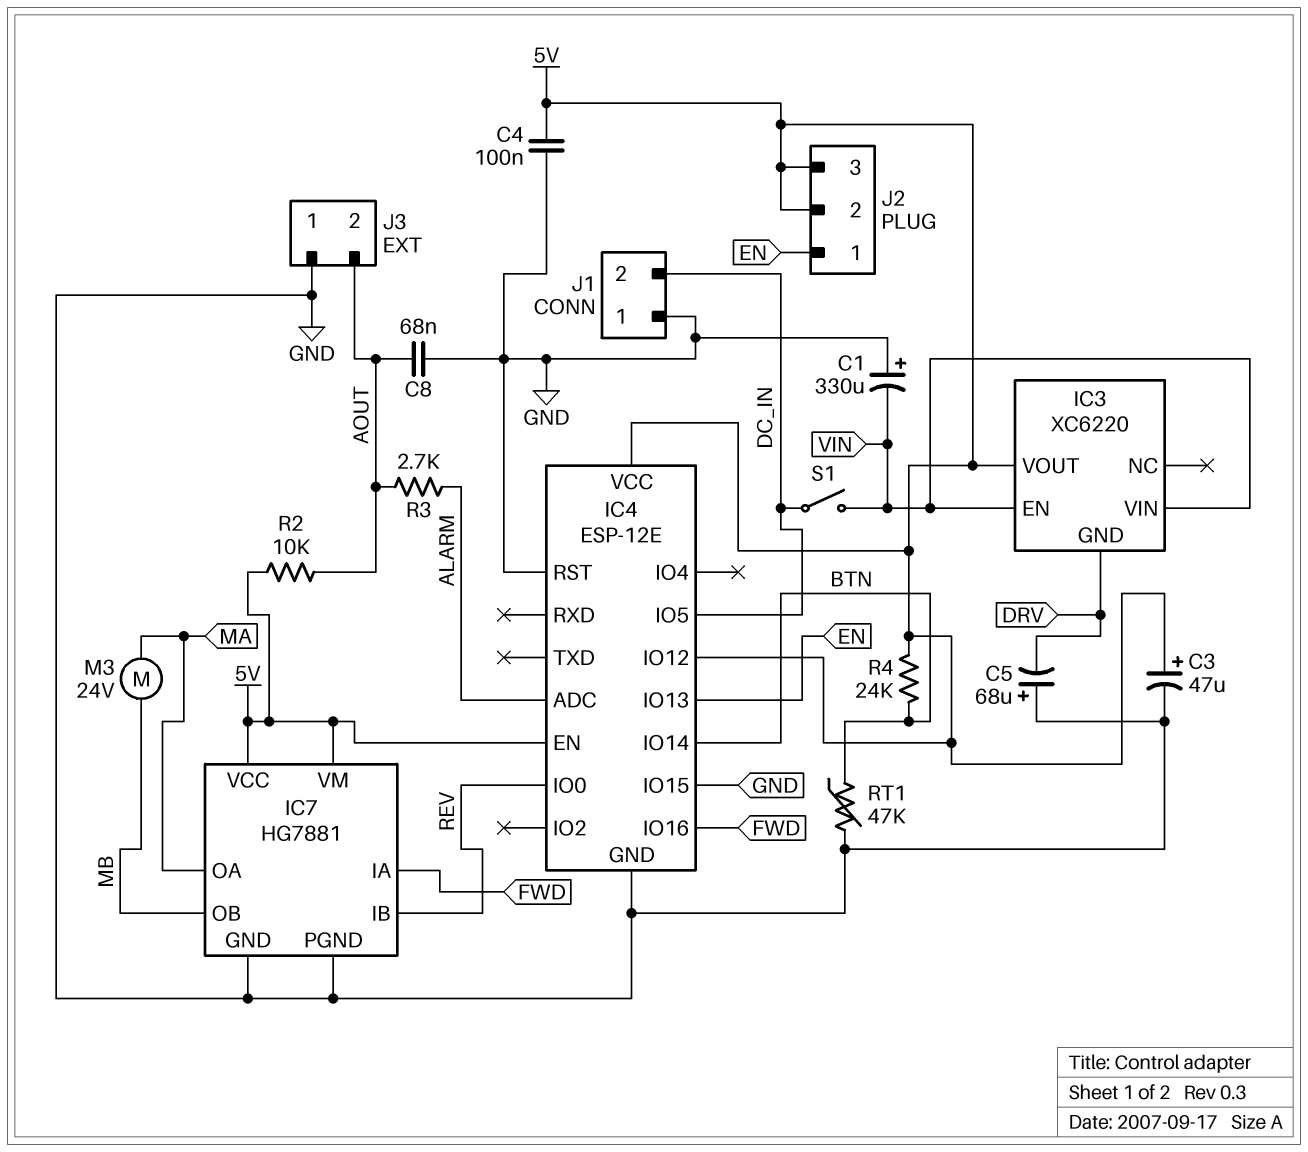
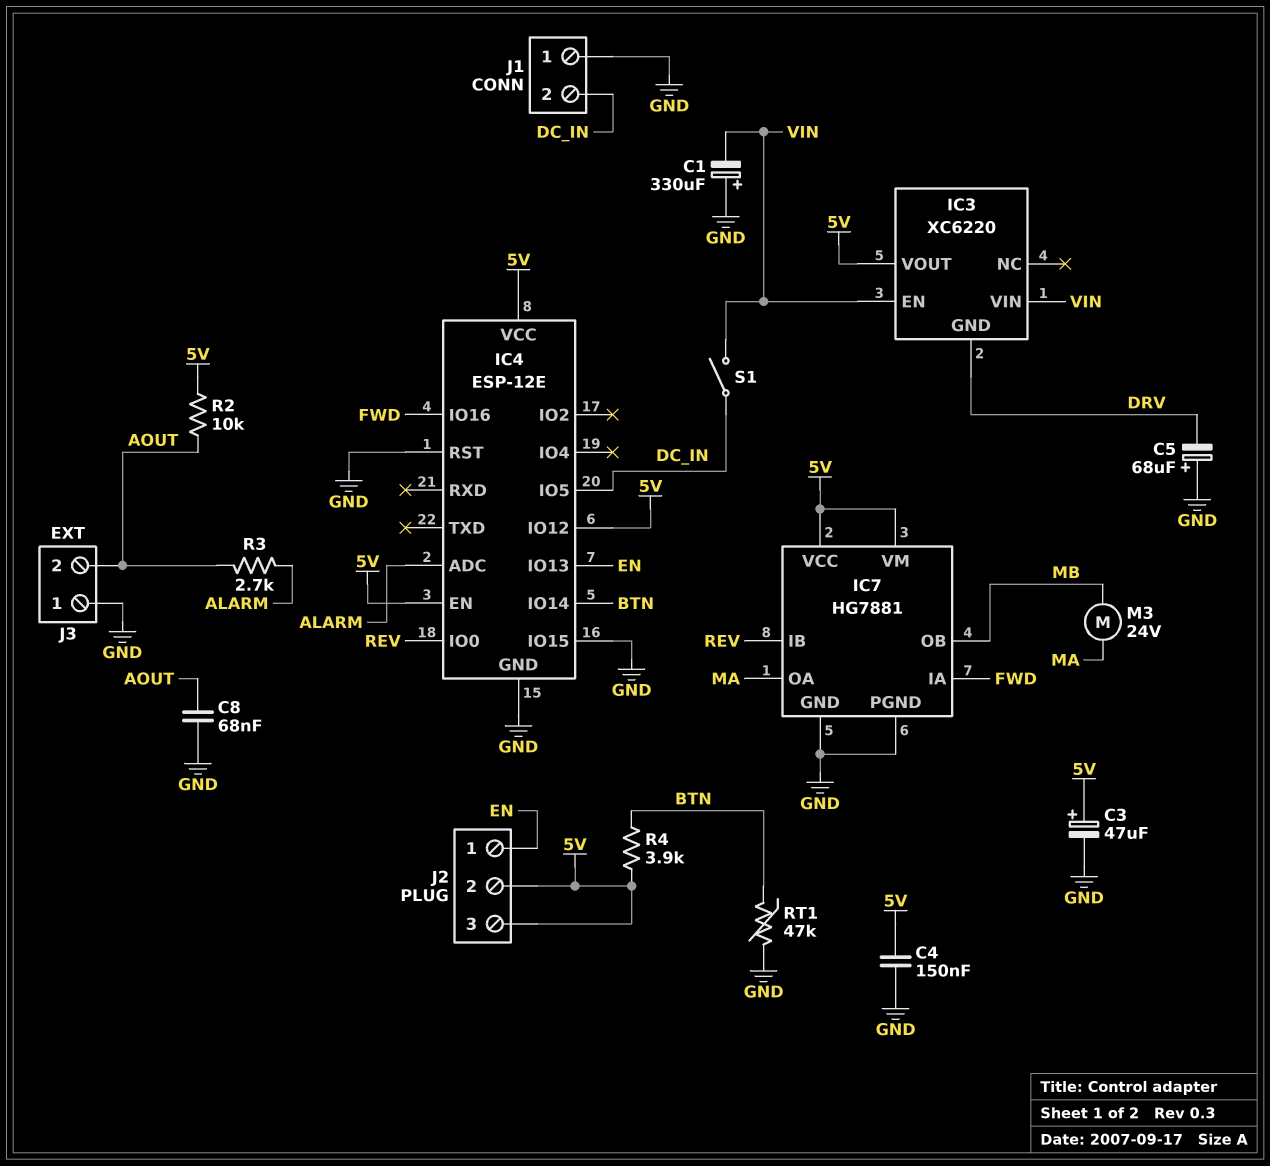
C4: 100nF (5V, GND) -> 150nF (5V, GND)
R4: 24k (5V, BTN) -> 3.9k (5V, BTN)

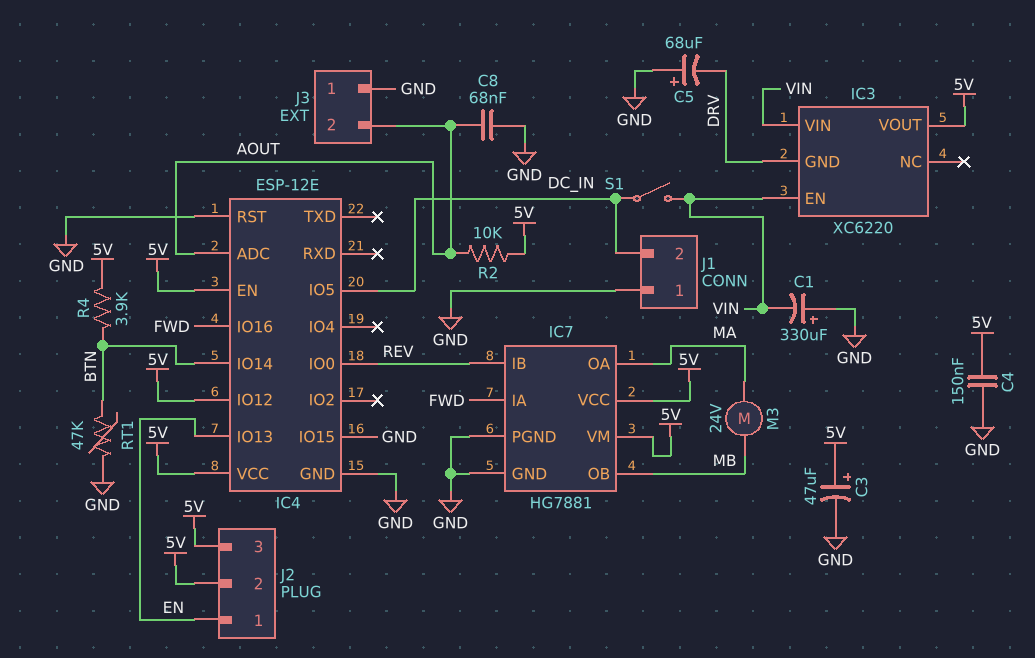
IC4 pin ADC: ALARM -> AOUT
R3: 2.7k (ALARM, AOUT) -> none

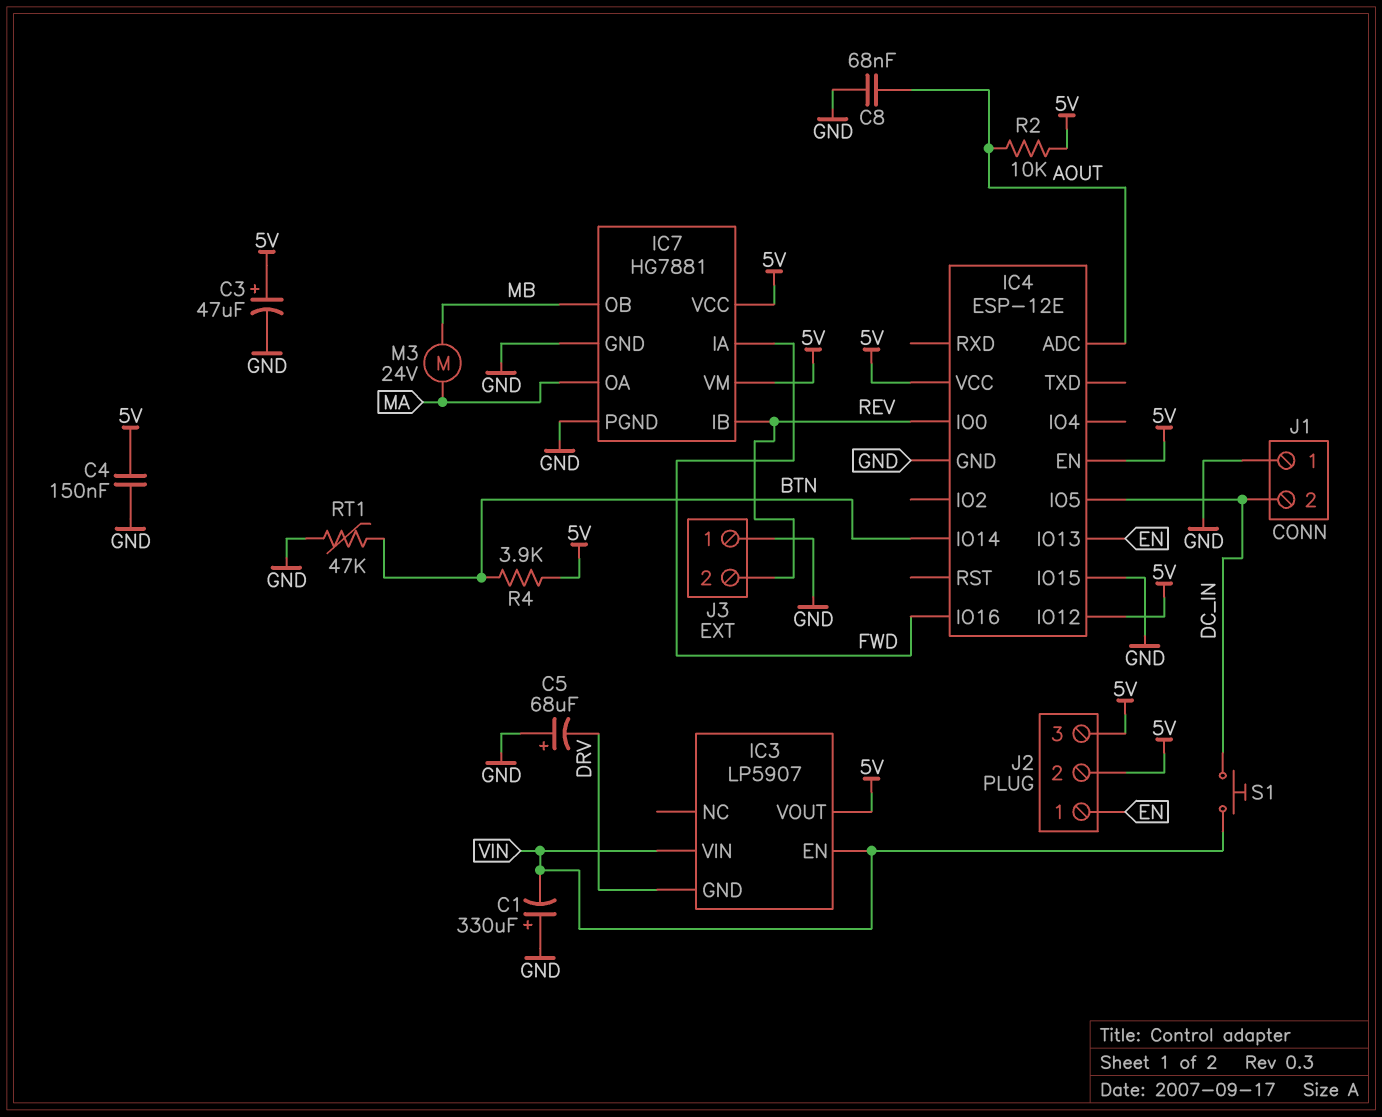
IC3: XC6220 -> LP5907
IC4 pin RST: GND -> none
J3 pin 2: AOUT -> REV
S1: switch (DC_IN, VIN) -> button (DC_IN, VIN)

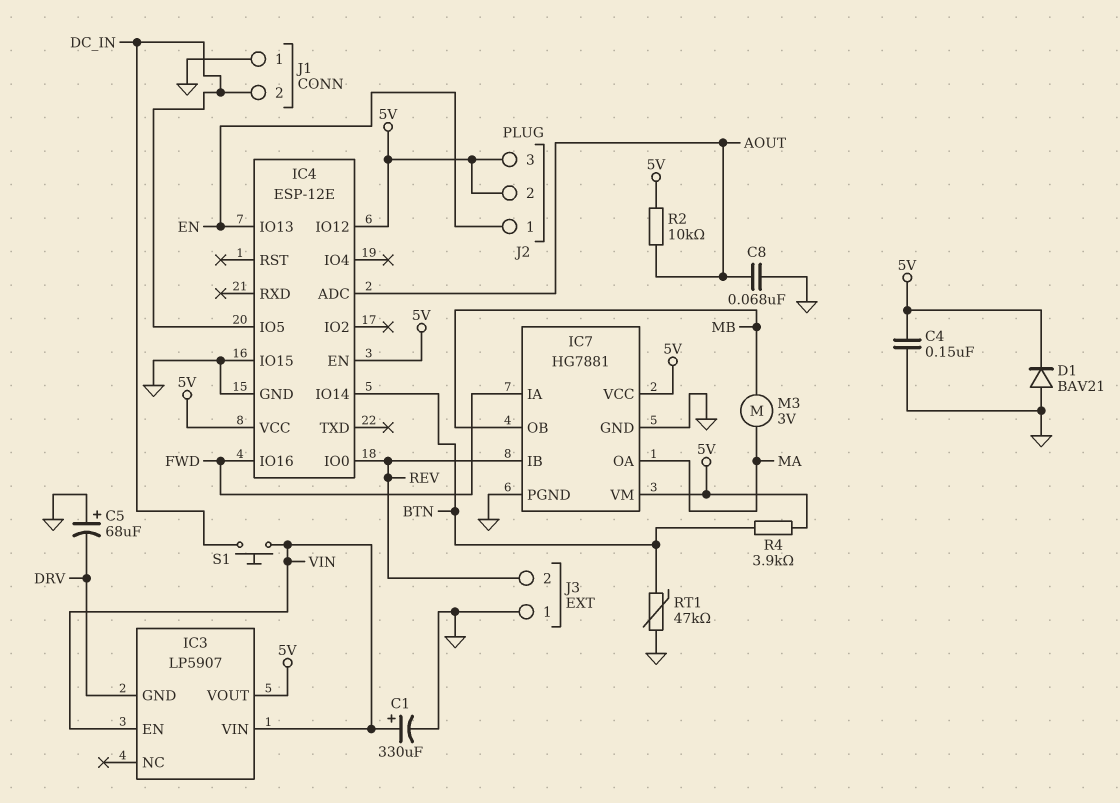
C1: 330uF (plus GND, minus VIN) -> 330uF (plus VIN, minus GND)
C3: 47uF (plus 5V, minus GND) -> none
D1: none -> diode BAV21 (A GND, K 5V)
M3: motor 24V (MA, MB) -> motor 3V (MA, MB)

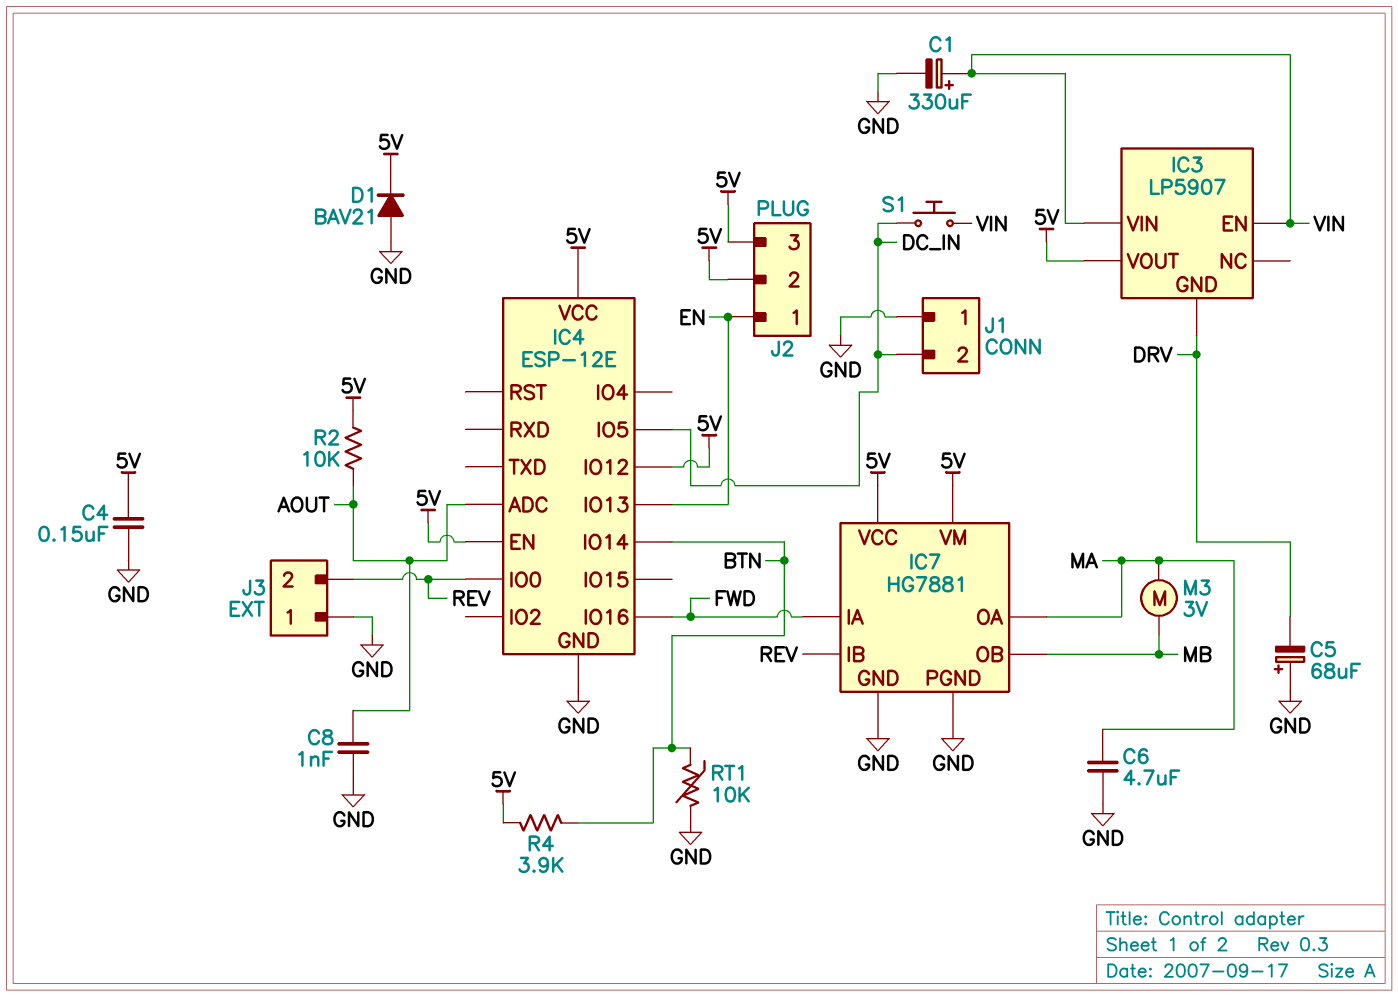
C6: none -> 4.7uF (GND, MA)
C8: 68nF (AOUT, GND) -> 1nF (AOUT, GND)
IC4 pin IO15: GND -> none
RT1: 47k (BTN, GND) -> 10k (BTN, GND)

